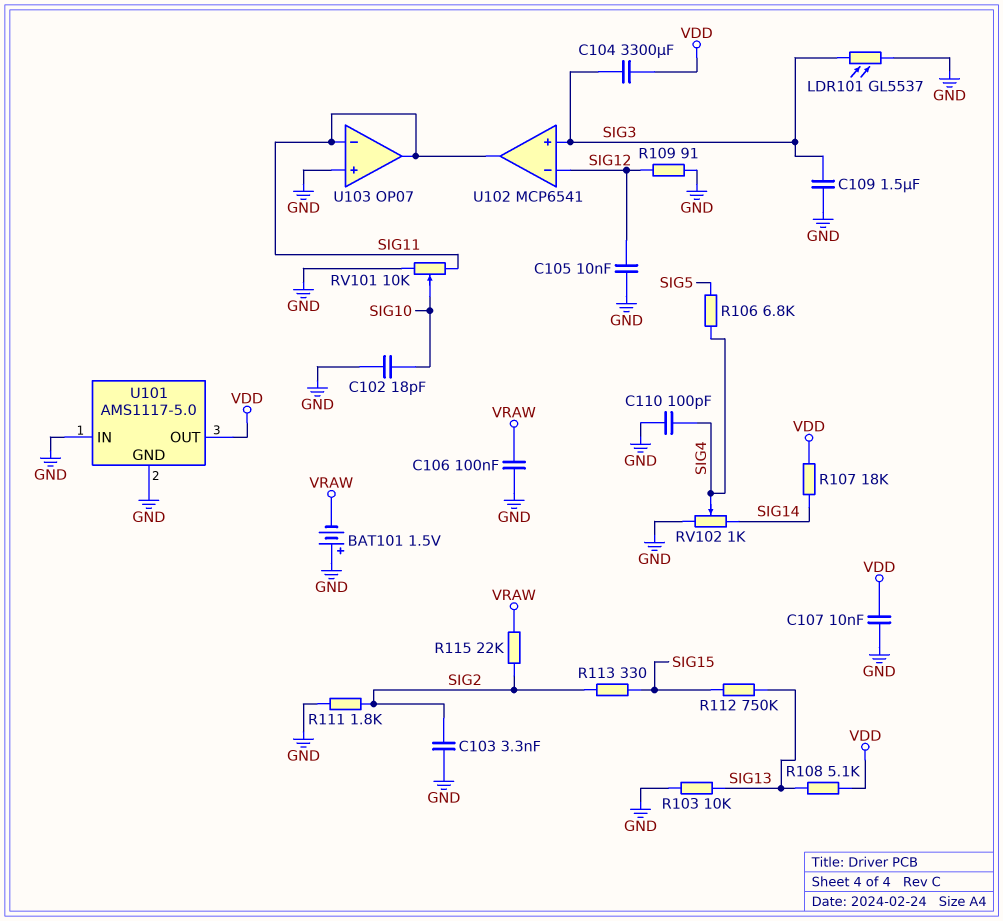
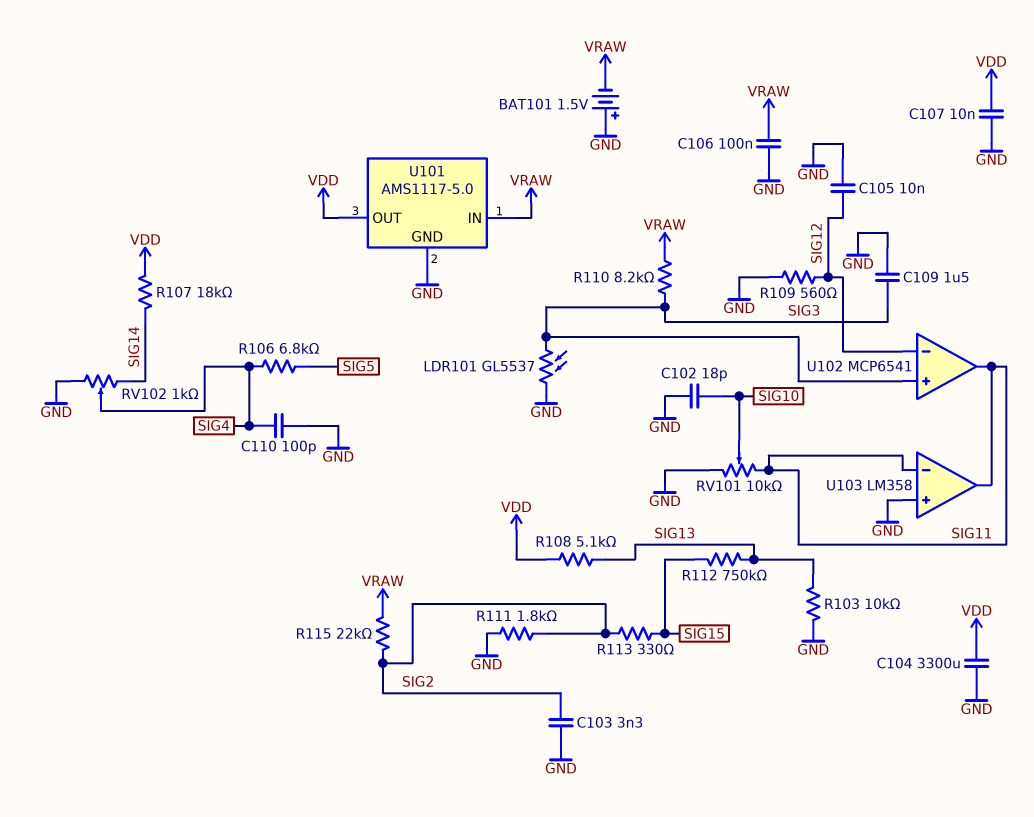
C104: 3300uF (SIG3, VDD) -> 3300uF (GND, VDD)
R109: 91 (GND, SIG12) -> 560 (GND, SIG12)
R110: none -> 8.2k (SIG3, VRAW)
U101 pin IN: GND -> VRAW
U103: OP07 -> LM358

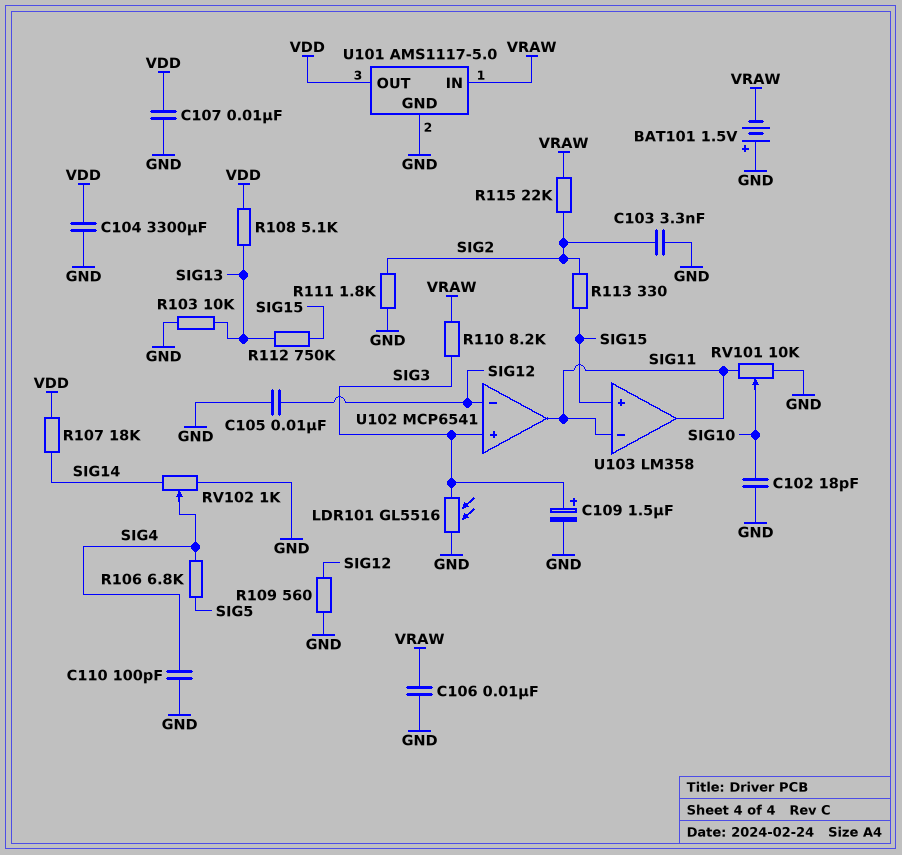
C106: 100nF (GND, VRAW) -> 10nF (GND, VRAW)
C109: 1.5uF (GND, SIG3) -> 1.5uF (plus SIG3, minus GND)
LDR101: GL5537 (GND, SIG3) -> GL5516 (GND, SIG3)
U103 pin in+: GND -> SIG15

